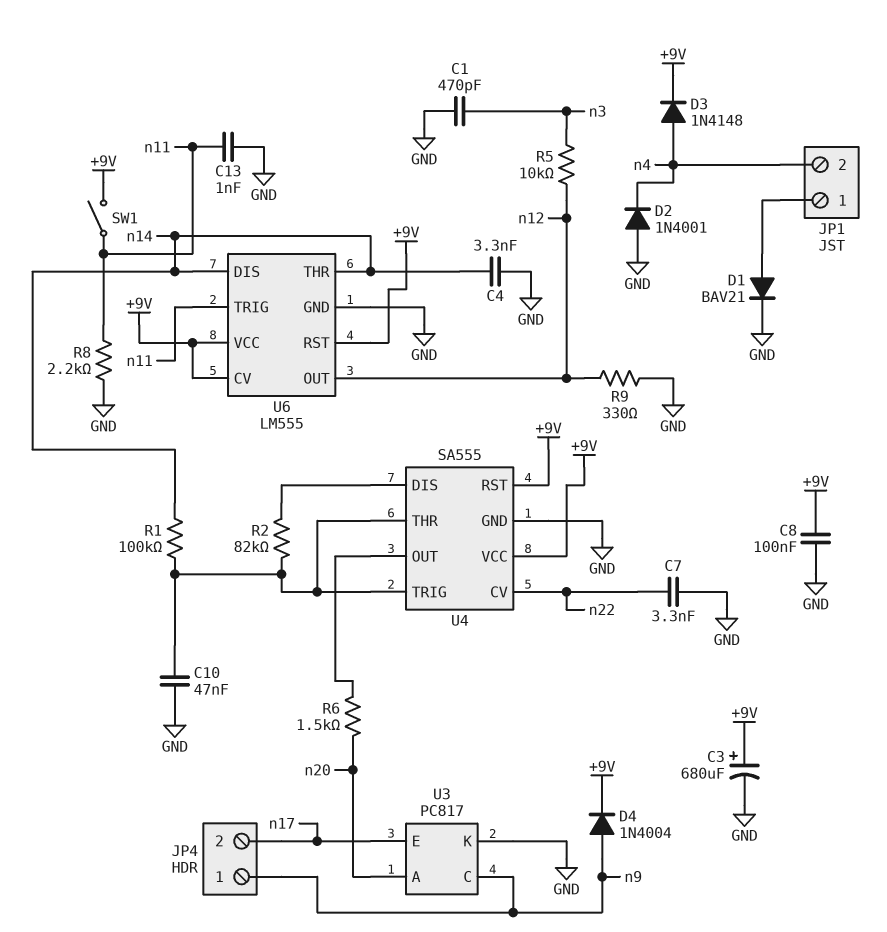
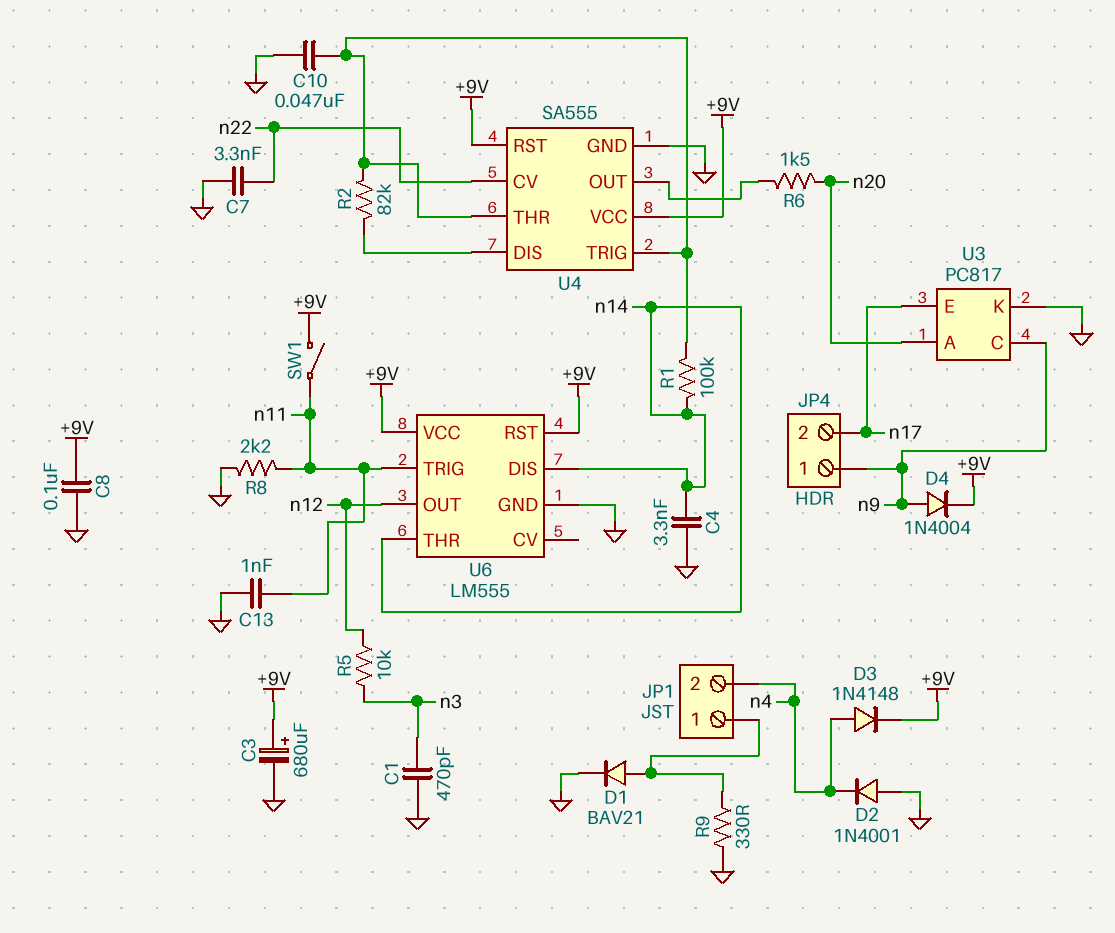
R9: 330 (GND, n12) -> 330 (GND, JP1/1)
U6 pin CV: +9V -> none

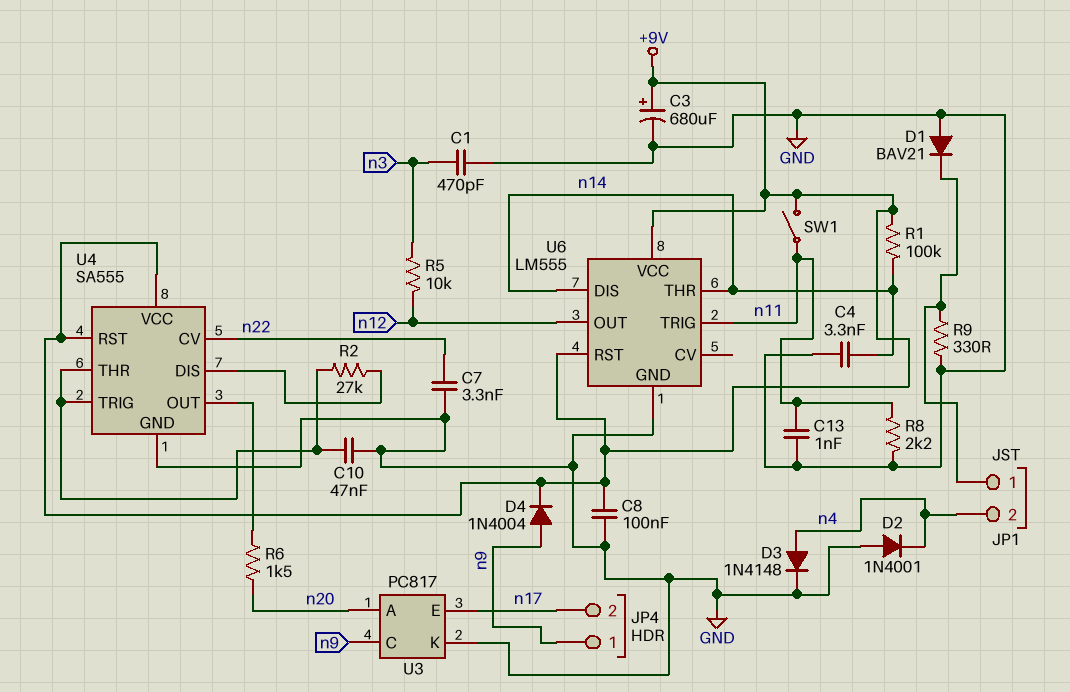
D1: diode BAV21 (A JP1/1, K GND) -> diode BAV21 (A GND, K JP1/1)
D3: diode 1N4148 (A n4, K +9V) -> diode 1N4148 (A n4, K GND)
R1: 100k (U4/THR, n14) -> 100k (+9V, n14)
R2: 82k (U4/DIS, U4/THR) -> 27k (U4/DIS, U4/THR)

